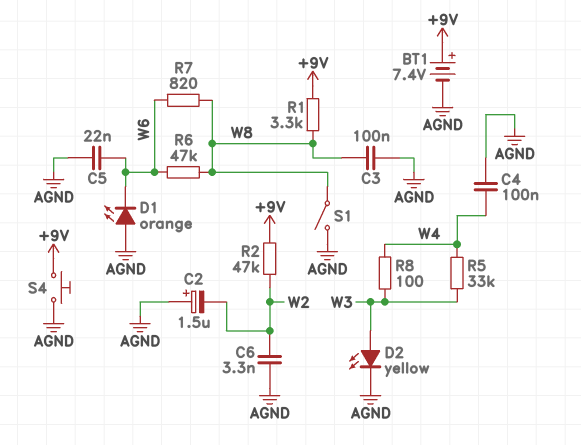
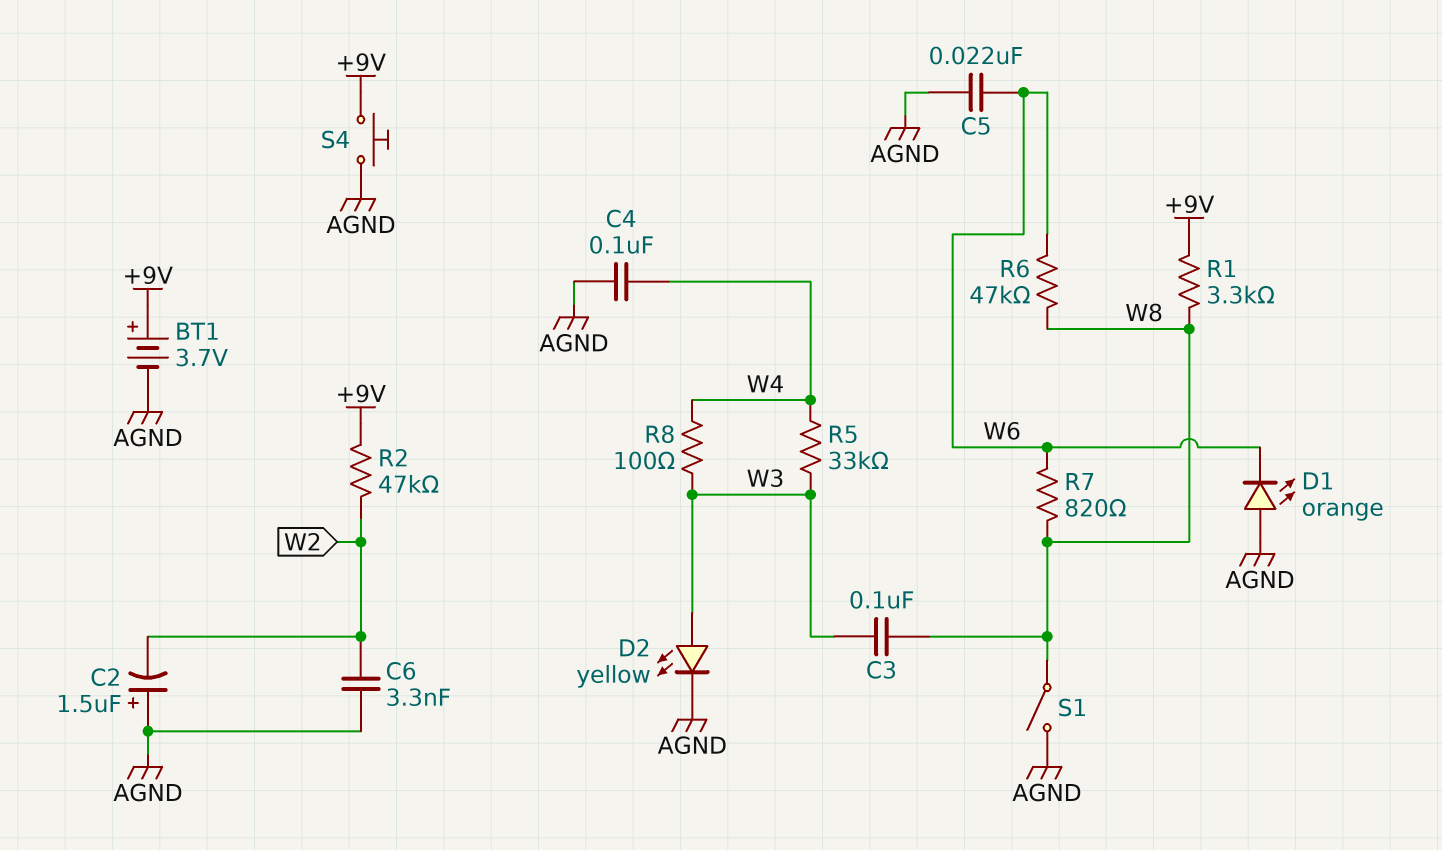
BT1: 7.4V (plus +9V, minus AGND) -> 3.7V (plus +9V, minus AGND)
C3: 100nF (AGND, W8) -> 100nF (W3, W8)

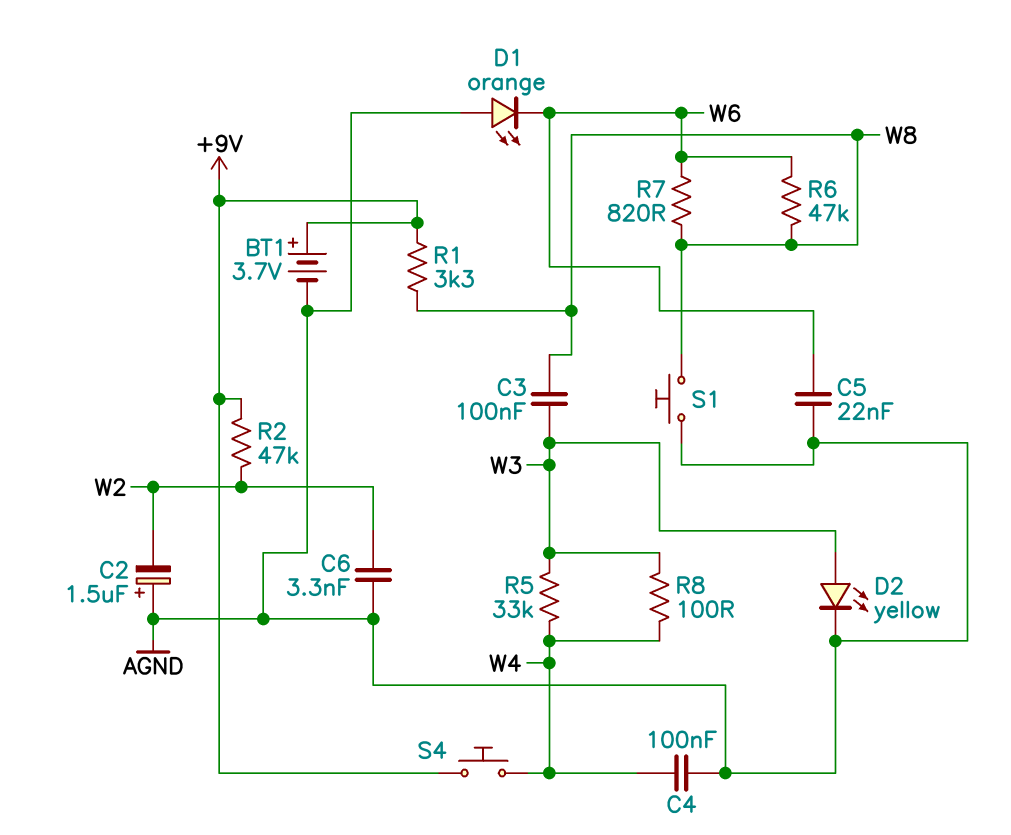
S1: switch (AGND, W8) -> button (AGND, W8)
S4: button (+9V, AGND) -> button (+9V, W4)

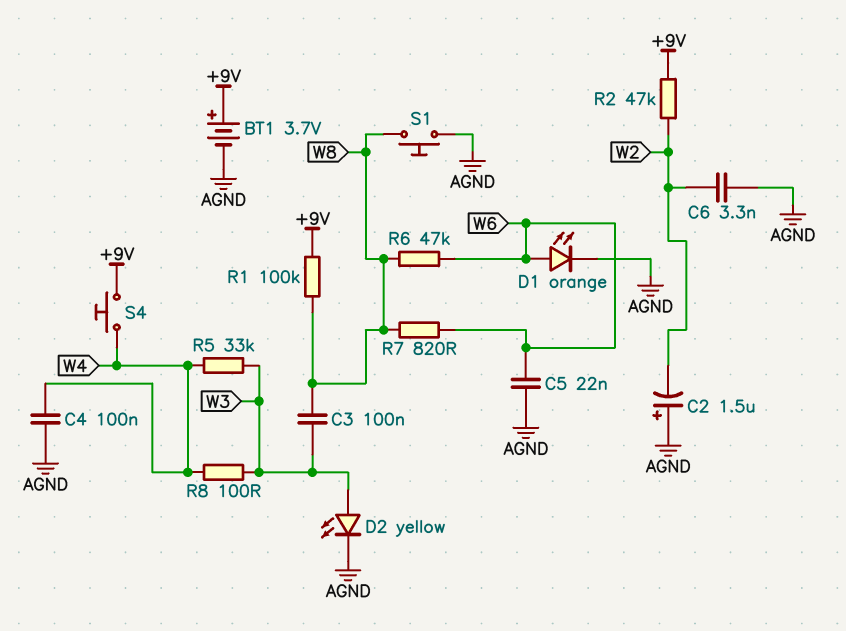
D1: LED orange (A AGND, K W6) -> LED orange (A W6, K AGND)
R1: 3.3k (+9V, W8) -> 100k (+9V, W8)

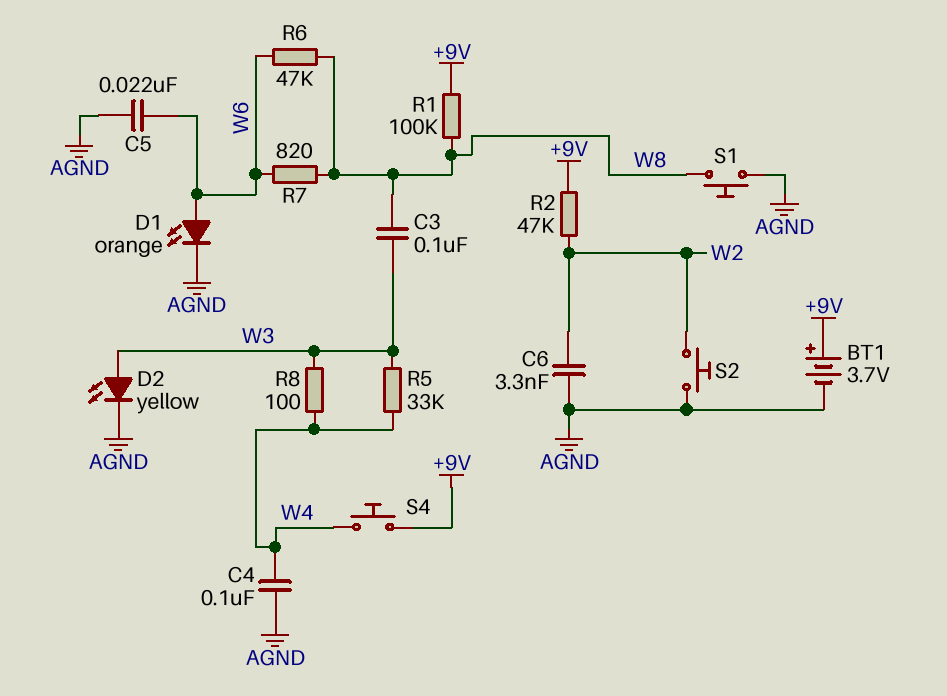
C2: 1.5uF (plus AGND, minus W2) -> none
S2: none -> button (AGND, W2)

